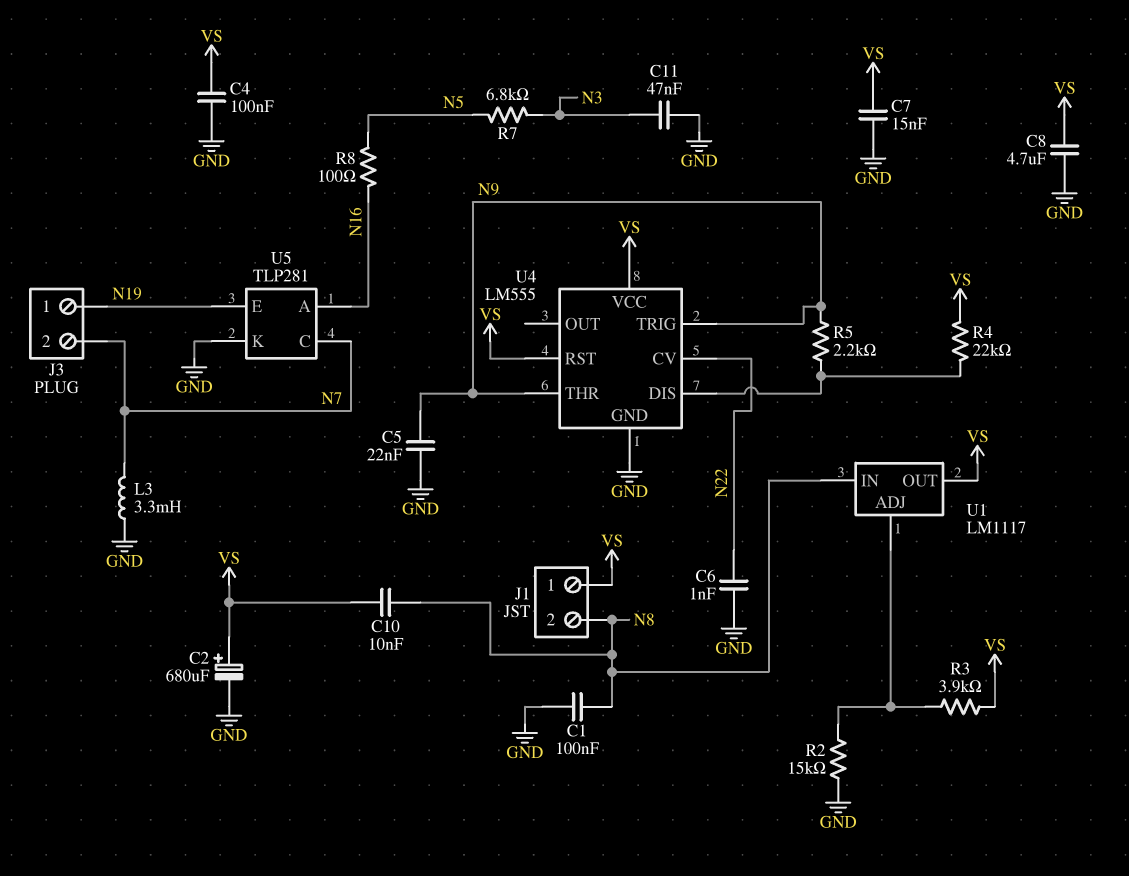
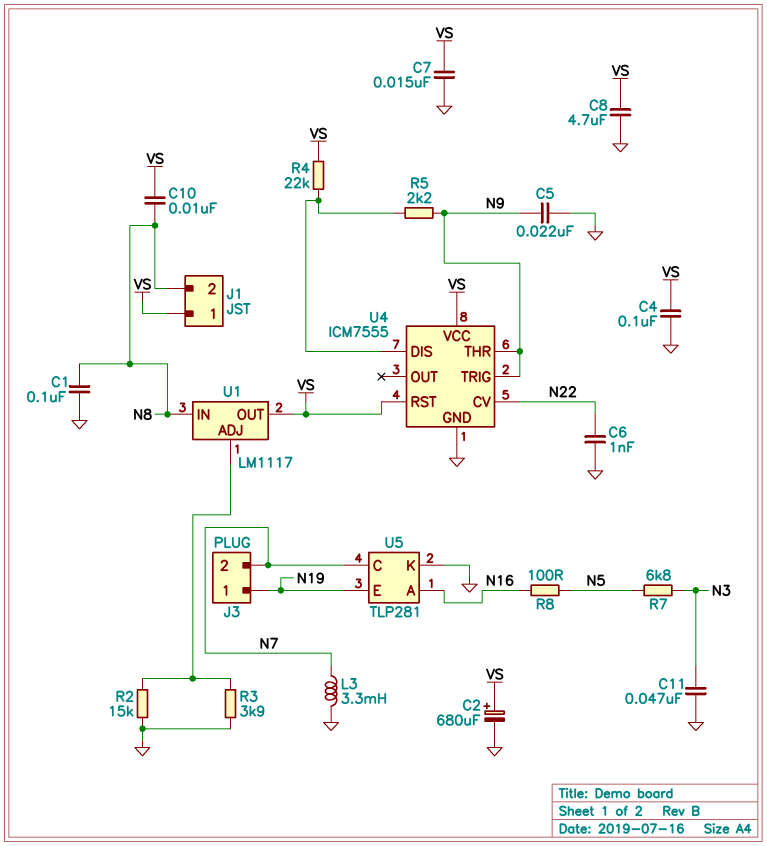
R3: 3.9k (U1/ADJ, VS) -> 3.9k (GND, U1/ADJ)
U4: LM555 -> ICM7555

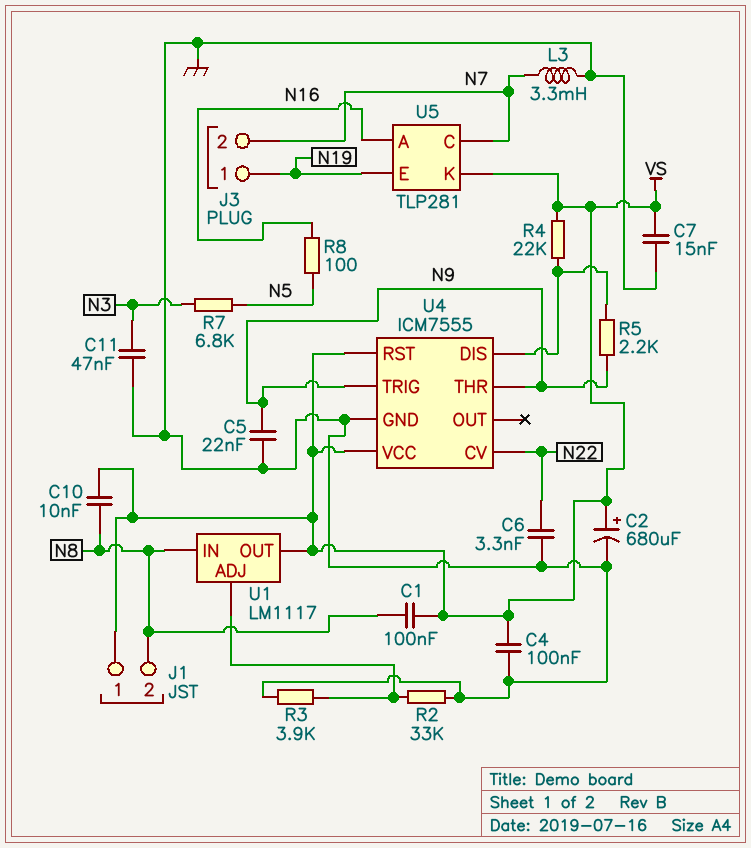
C1: 100nF (GND, N8) -> 100nF (N8, VS)
C6: 1nF (GND, N22) -> 3.3nF (GND, N22)
C8: 4.7uF (GND, VS) -> none
R2: 15k (GND, U1/ADJ) -> 33k (GND, U1/ADJ)
U5 pin K: GND -> VS

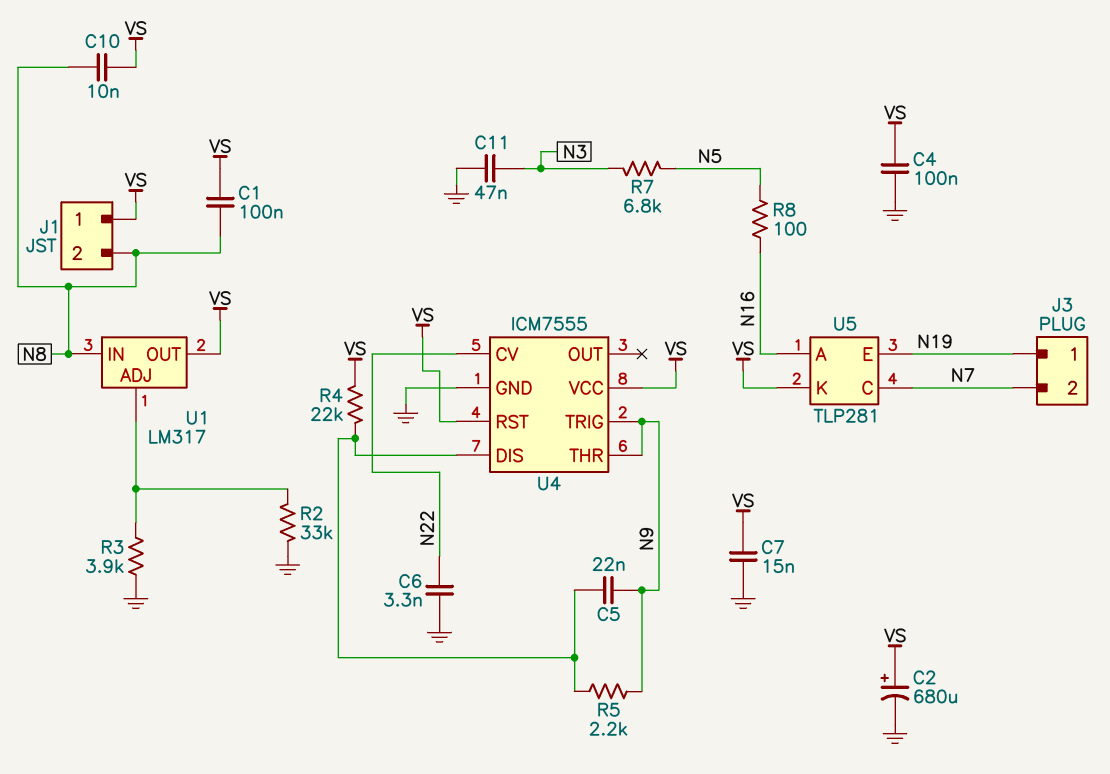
C5: 22nF (GND, N9) -> 22nF (N9, U4/DIS)
L3: 3.3mH (GND, N7) -> none
U1: LM1117 -> LM317

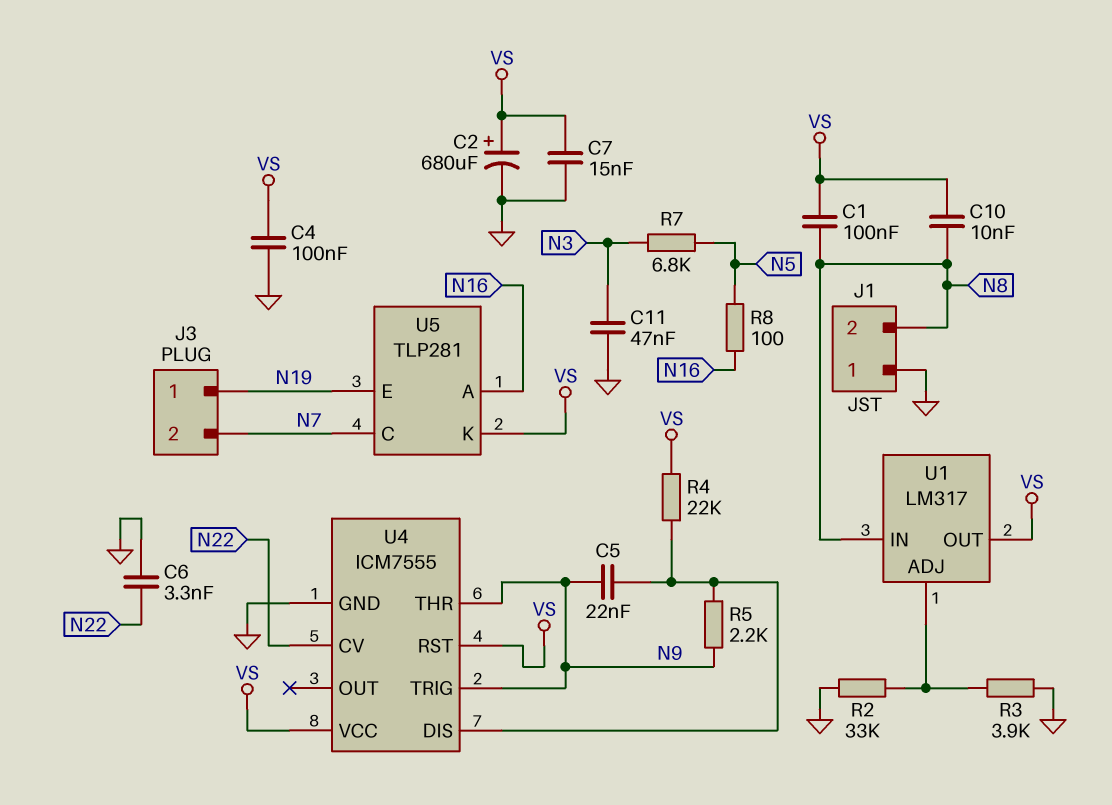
J1 pin 1: VS -> GND

